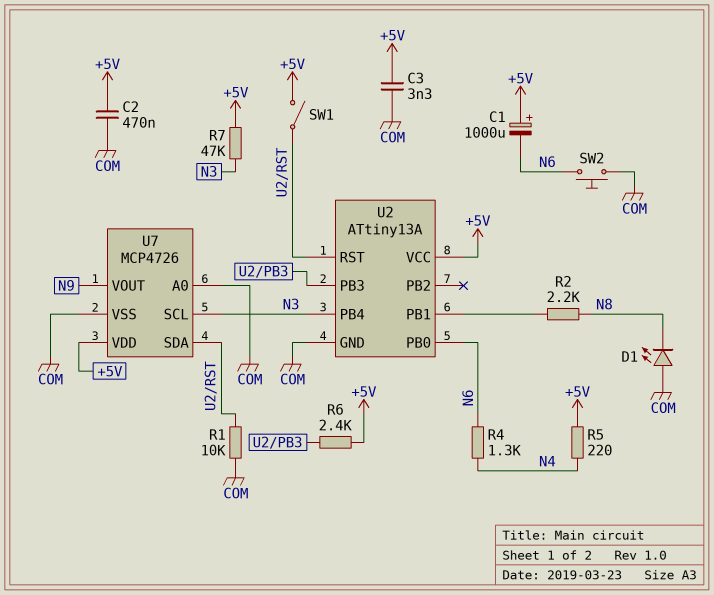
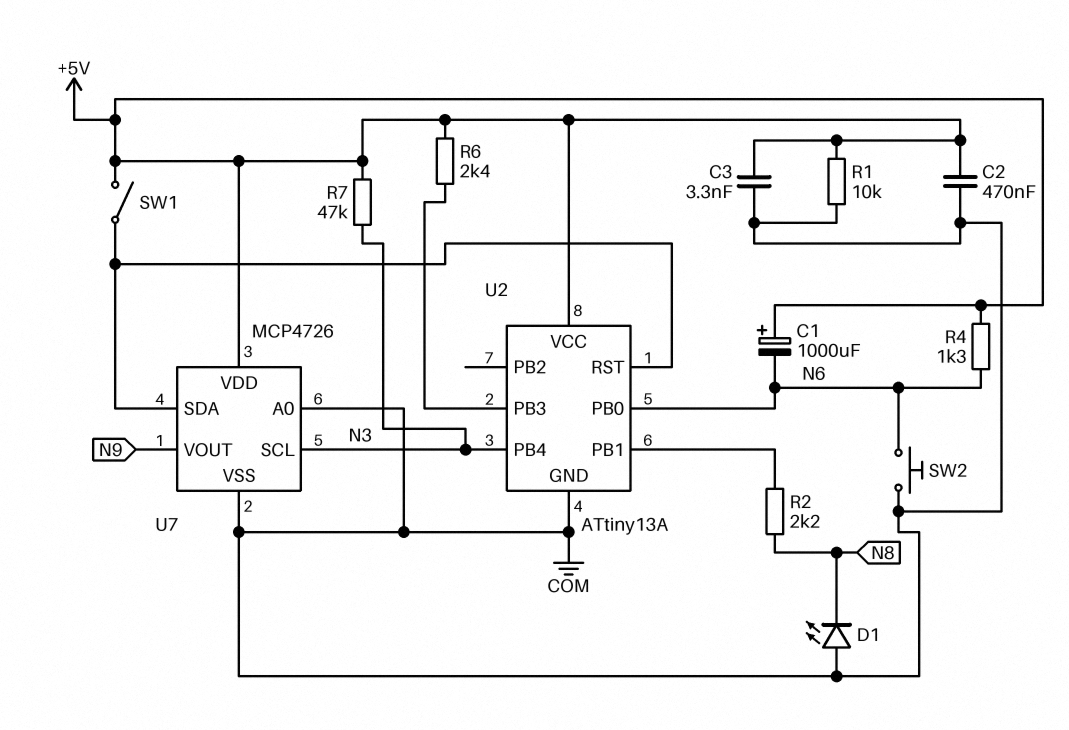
R1: 10k (COM, U2/RST) -> 10k (+5V, COM)
R4: 1.3k (N4, N6) -> 1.3k (+5V, N6)
R5: 220 (+5V, N4) -> none

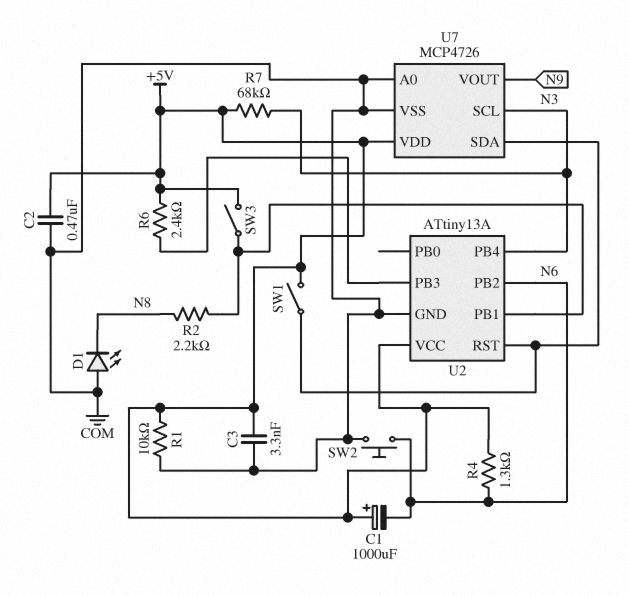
R7: 47k (+5V, N3) -> 68k (+5V, N3)
SW3: none -> switch (+5V, U2/PB1)
U2 pin PB0: N6 -> none
U2 pin PB2: none -> N6

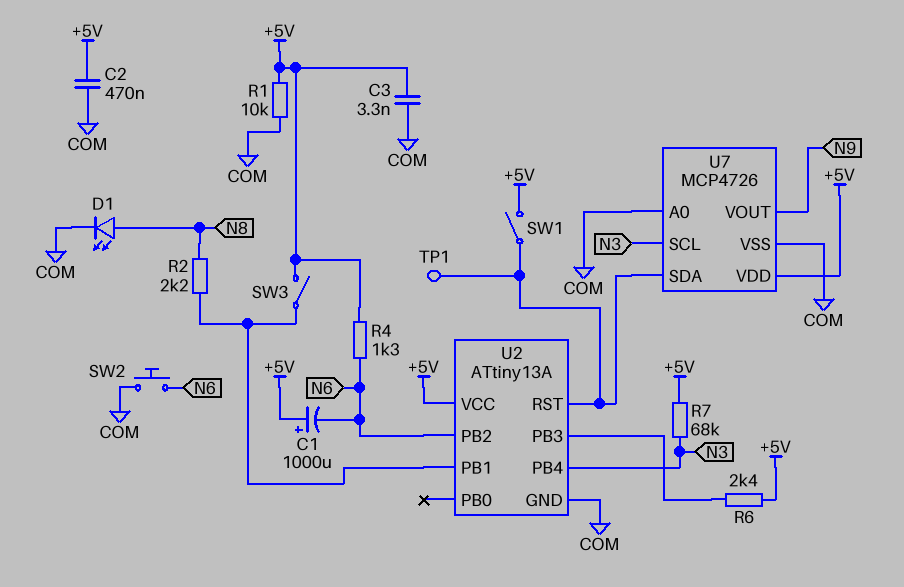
D1: LED (A COM, K N8) -> LED (A N8, K COM)
TP1: none -> test point (U2/RST)

